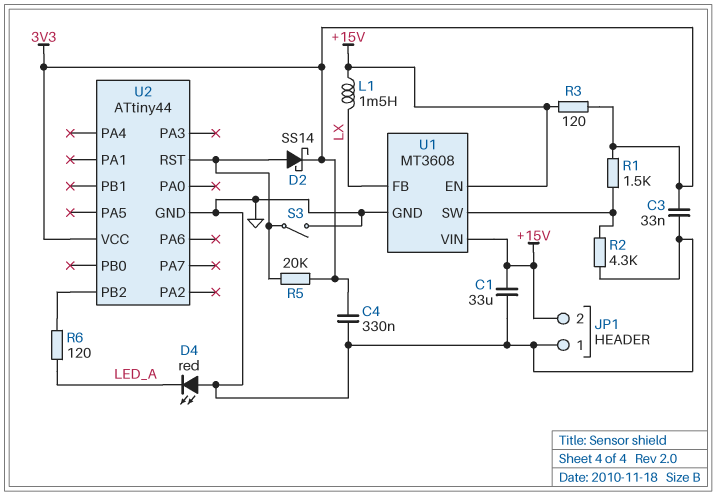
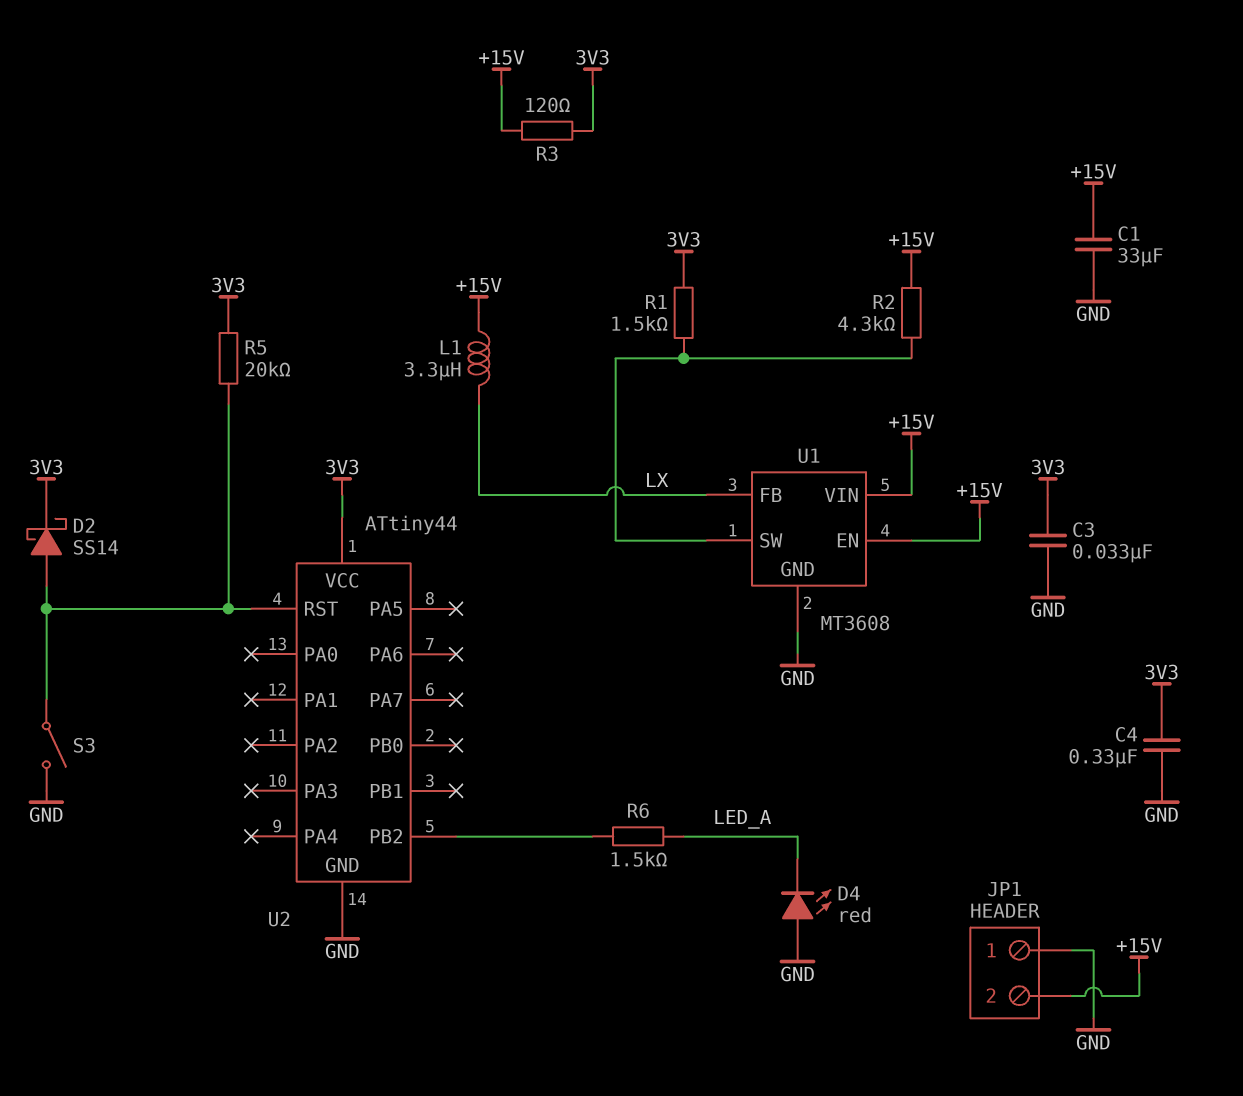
L1: 1.5mH (+15V, LX) -> 3.3uH (+15V, LX)
R2: 4.3k (GND, U1/SW) -> 4.3k (+15V, U1/SW)
R6: 120 (LED_A, U2/PB2) -> 1.5k (LED_A, U2/PB2)

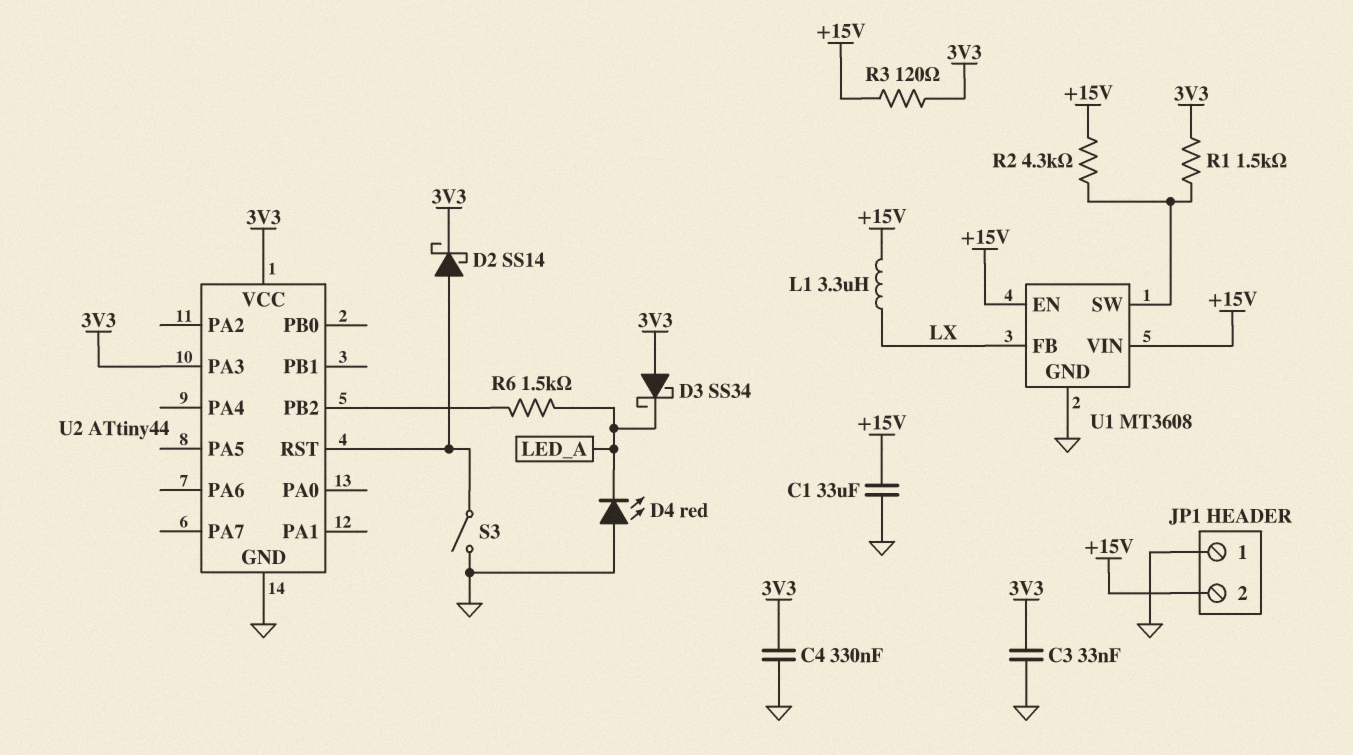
D3: none -> schottky SS34 (A 3V3, K LED_A)
R5: 20k (3V3, U2/RST) -> none
U2 pin PA3: none -> 3V3

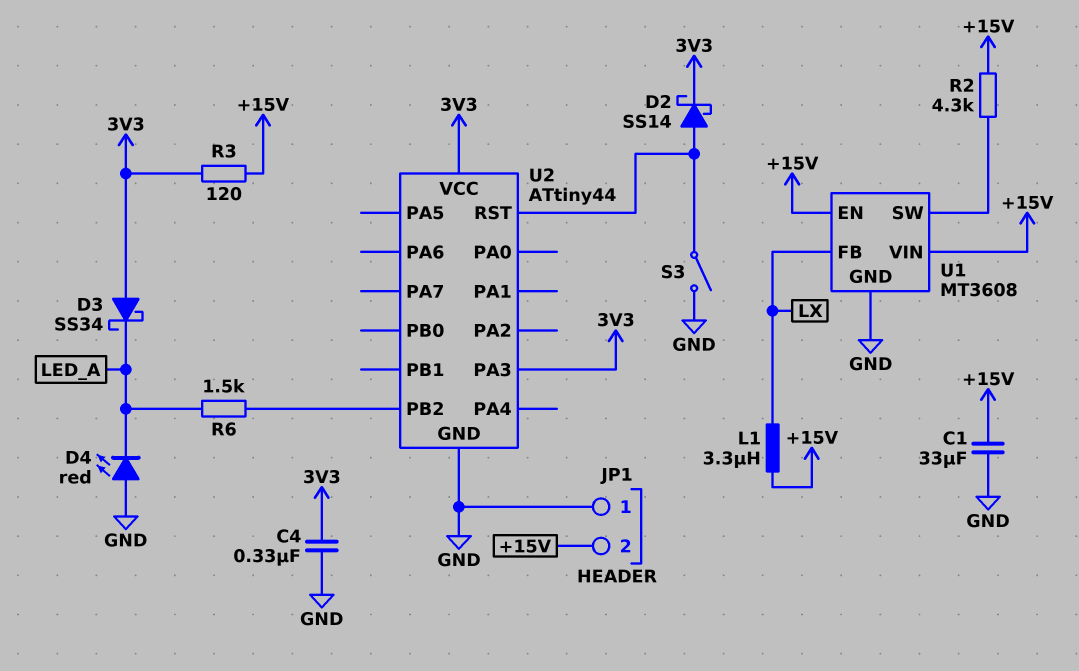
C3: 33nF (3V3, GND) -> none
R1: 1.5k (3V3, U1/SW) -> none

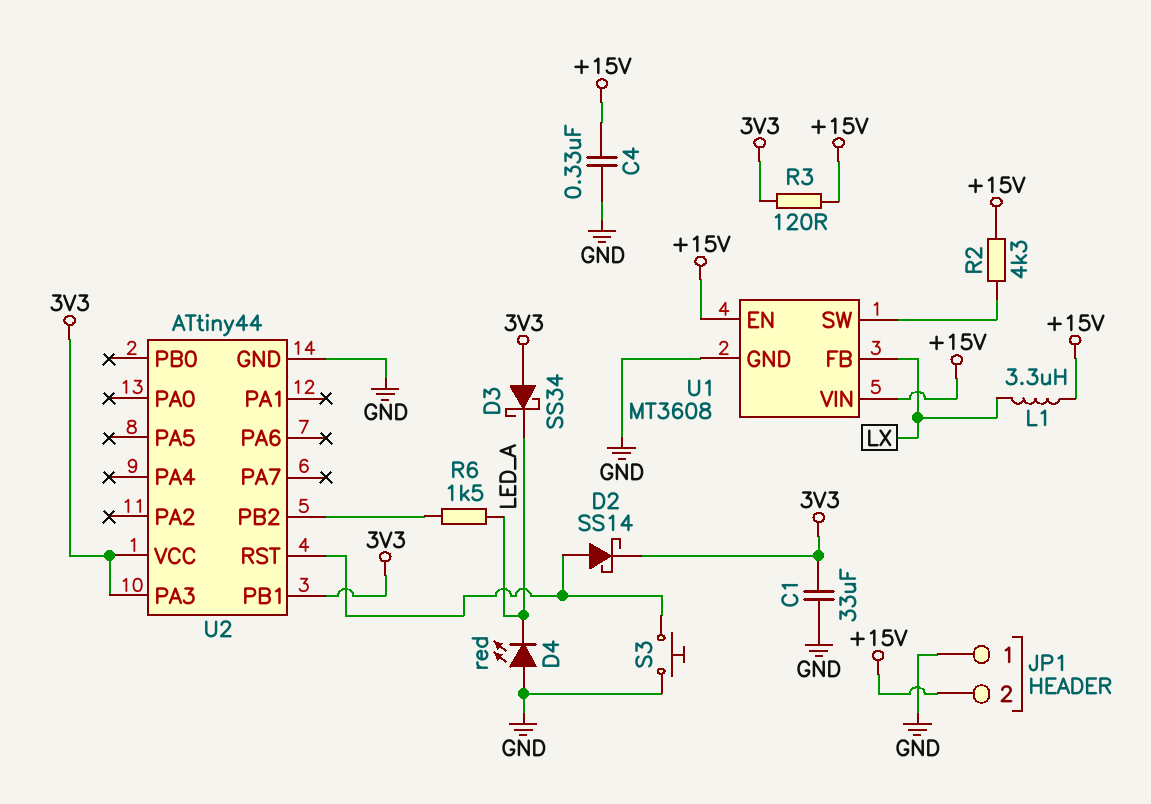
C1: 33uF (+15V, GND) -> 33uF (3V3, GND)
C4: 330nF (3V3, GND) -> 330nF (+15V, GND)
S3: switch (GND, U2/RST) -> button (GND, U2/RST)
U2 pin PB1: none -> 3V3

